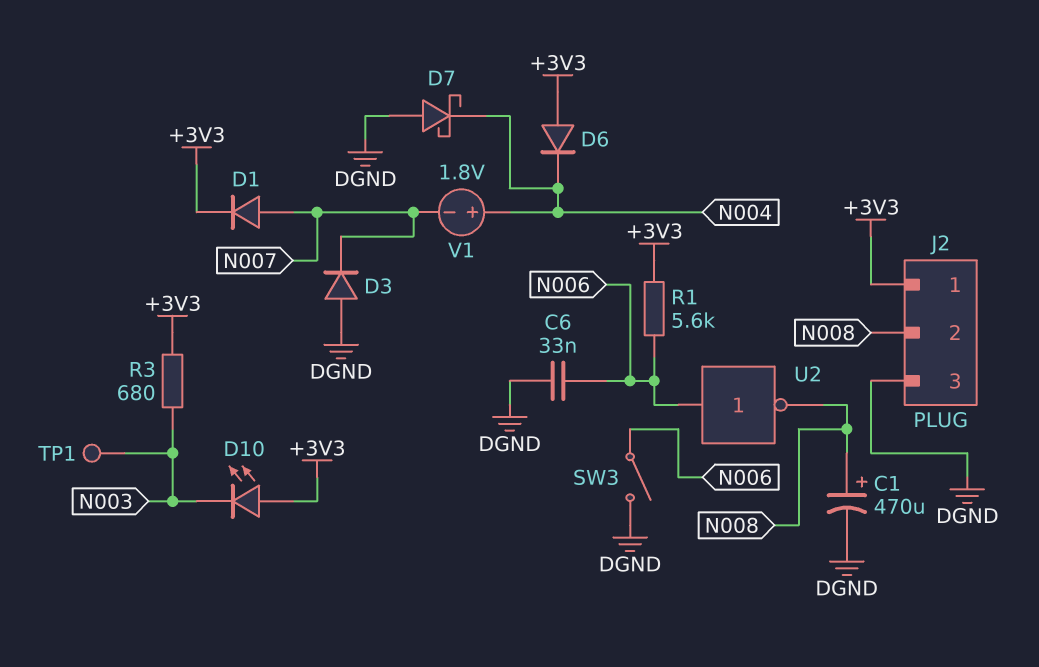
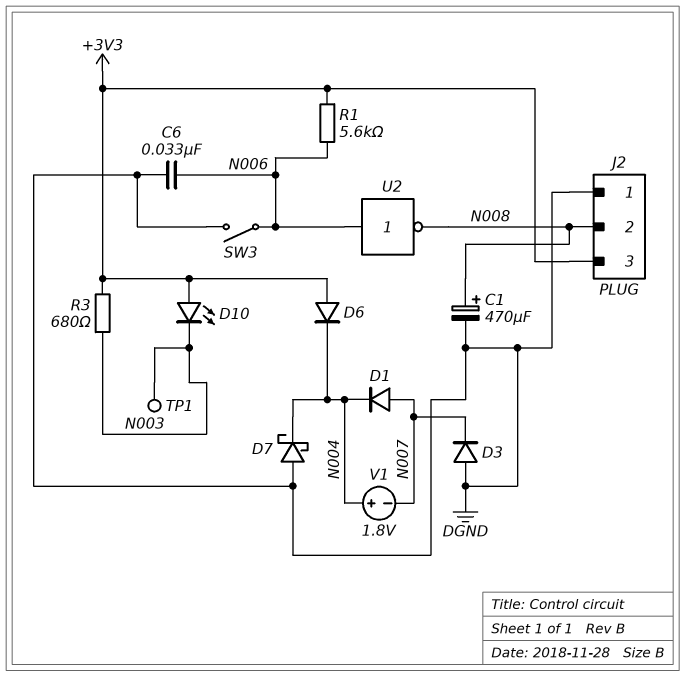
D1: diode (A N007, K +3V3) -> diode (A N007, K N004)
J2 pin 1: +3V3 -> DGND
J2 pin 3: DGND -> +3V3

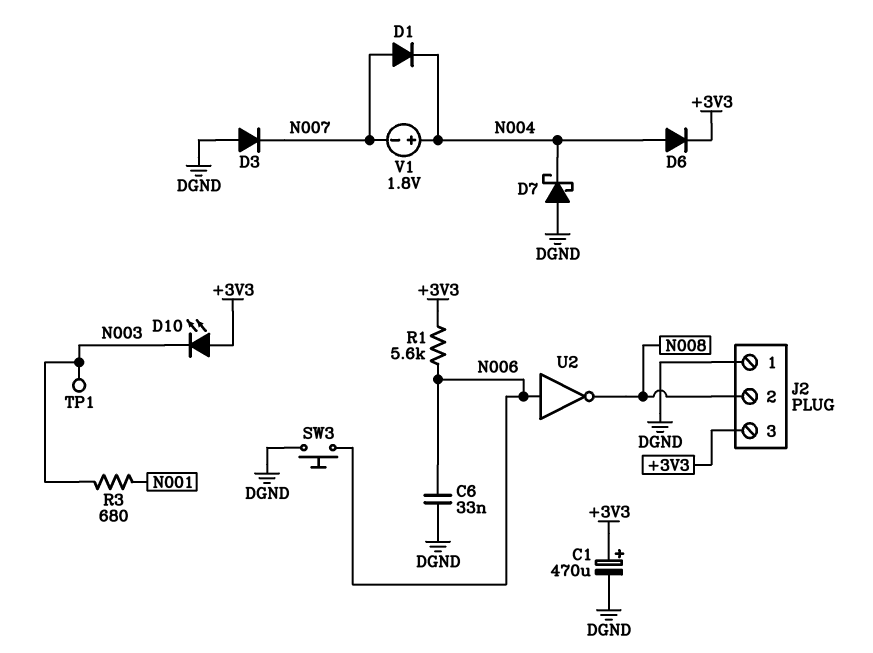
C1: 470uF (plus N008, minus DGND) -> 470uF (plus +3V3, minus DGND)
D6: diode (A +3V3, K N004) -> diode (A N004, K +3V3)
R3: 680 (+3V3, N003) -> 680 (N001, N003)
SW3: switch (DGND, N006) -> button (DGND, N006)

